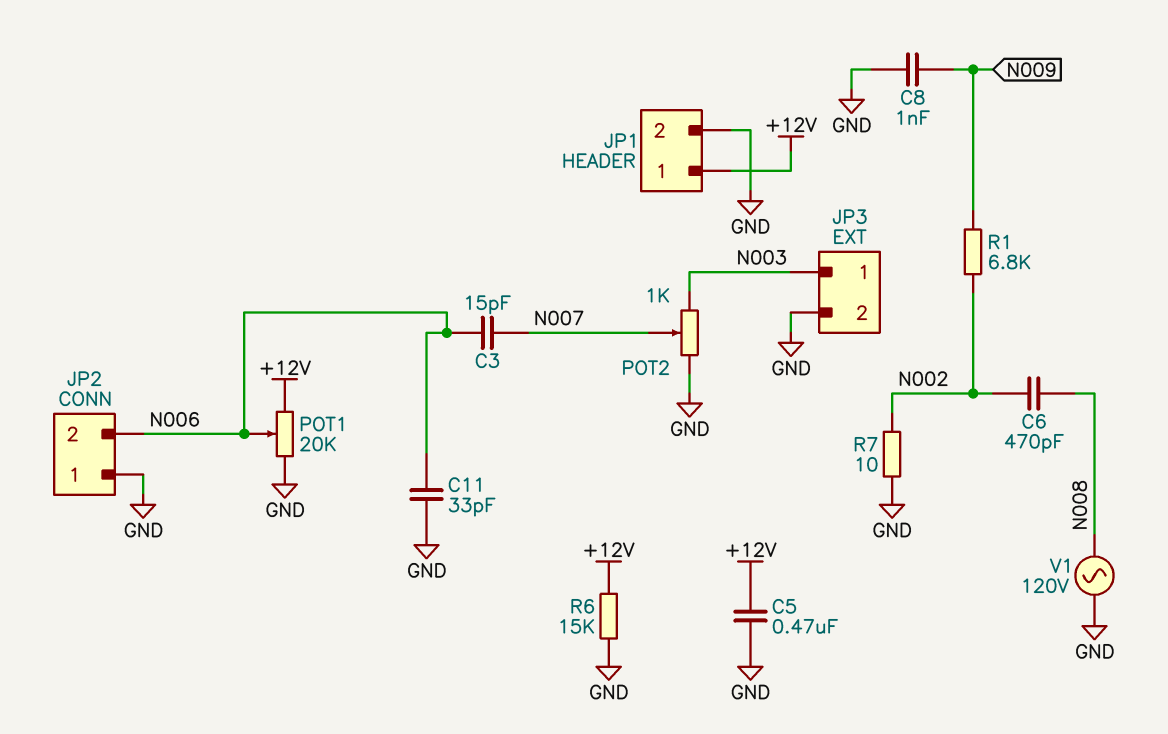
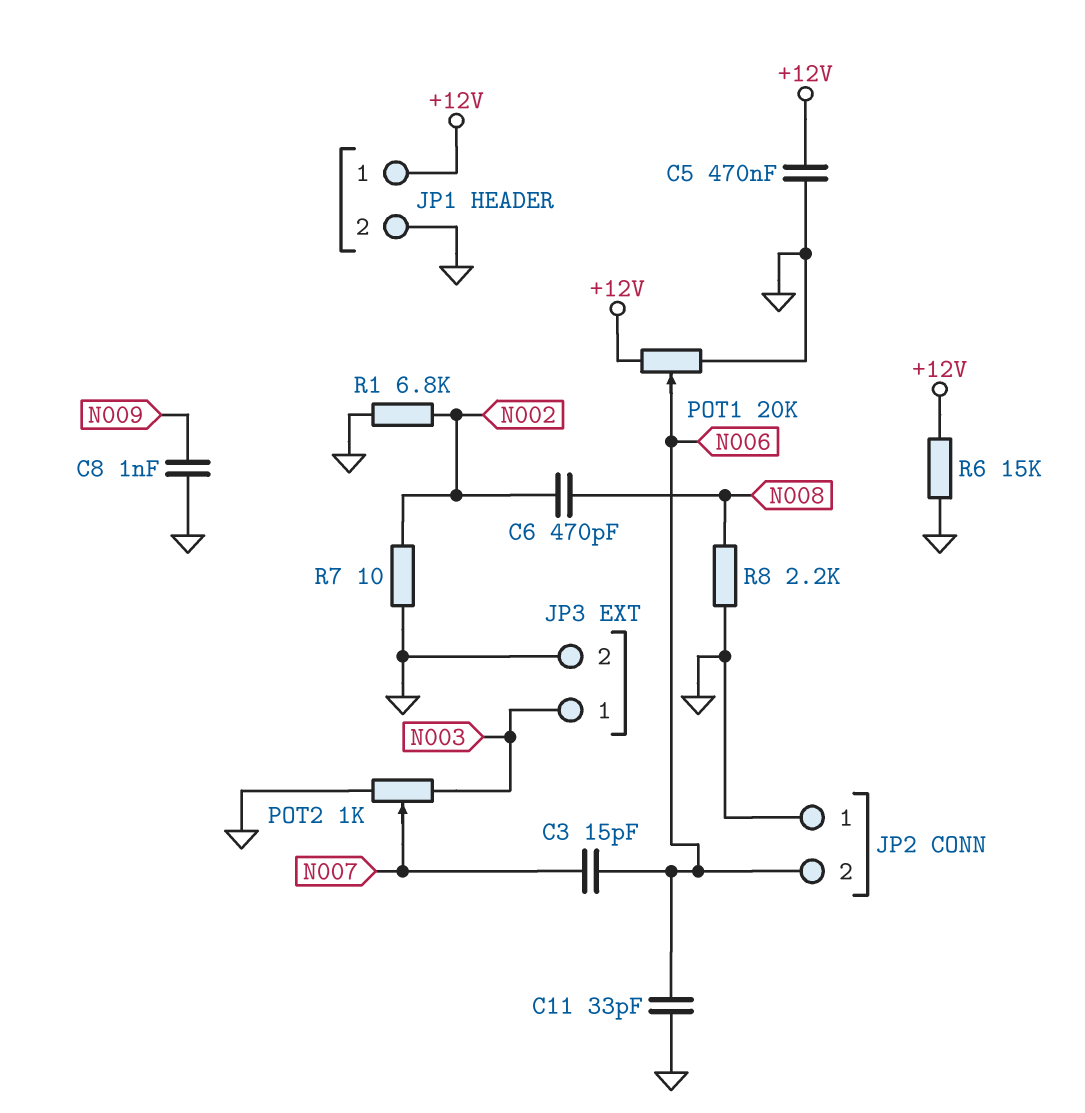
R1: 6.8k (N002, N009) -> 6.8k (GND, N002)
R8: none -> 2.2k (GND, N008)
V1: AC 120V (GND, N008) -> none

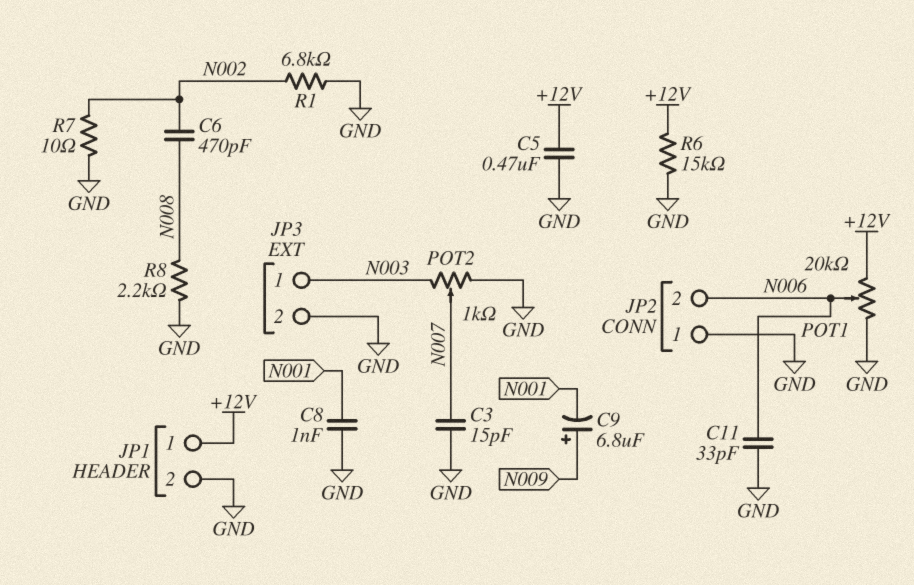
C3: 15pF (N006, N007) -> 15pF (GND, N007)
C8: 1nF (GND, N009) -> 1nF (GND, N001)
C9: none -> 6.8uF (plus N009, minus N001)

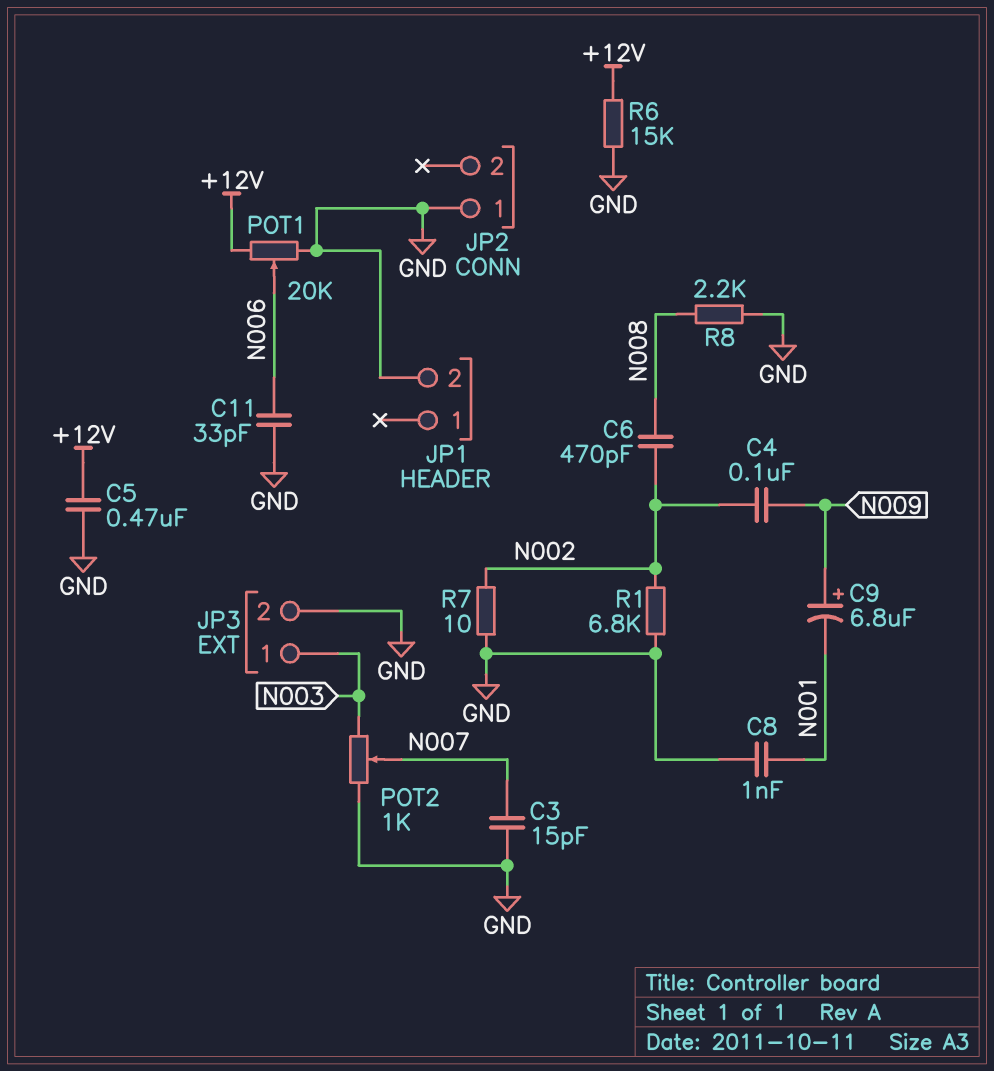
C4: none -> 100nF (N002, N009)
JP1 pin 1: +12V -> none
JP2 pin 2: N006 -> none

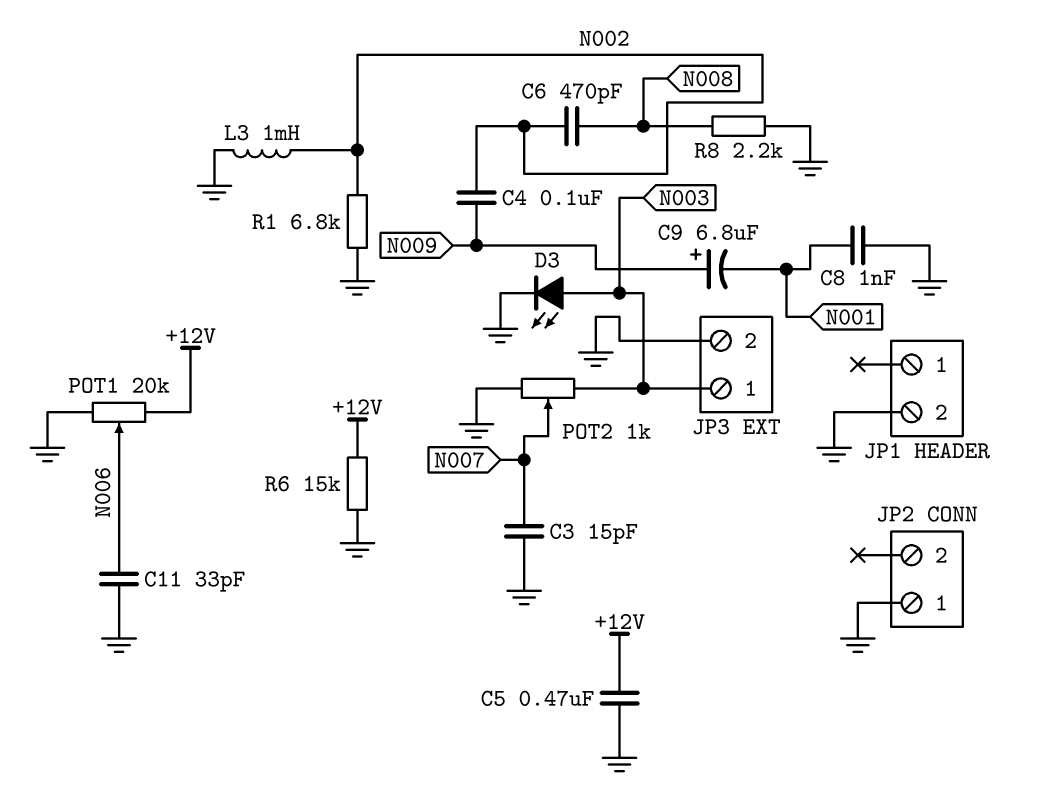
D3: none -> LED (A N003, K GND)
L3: none -> 1mH (GND, N002)
R7: 10 (GND, N002) -> none

